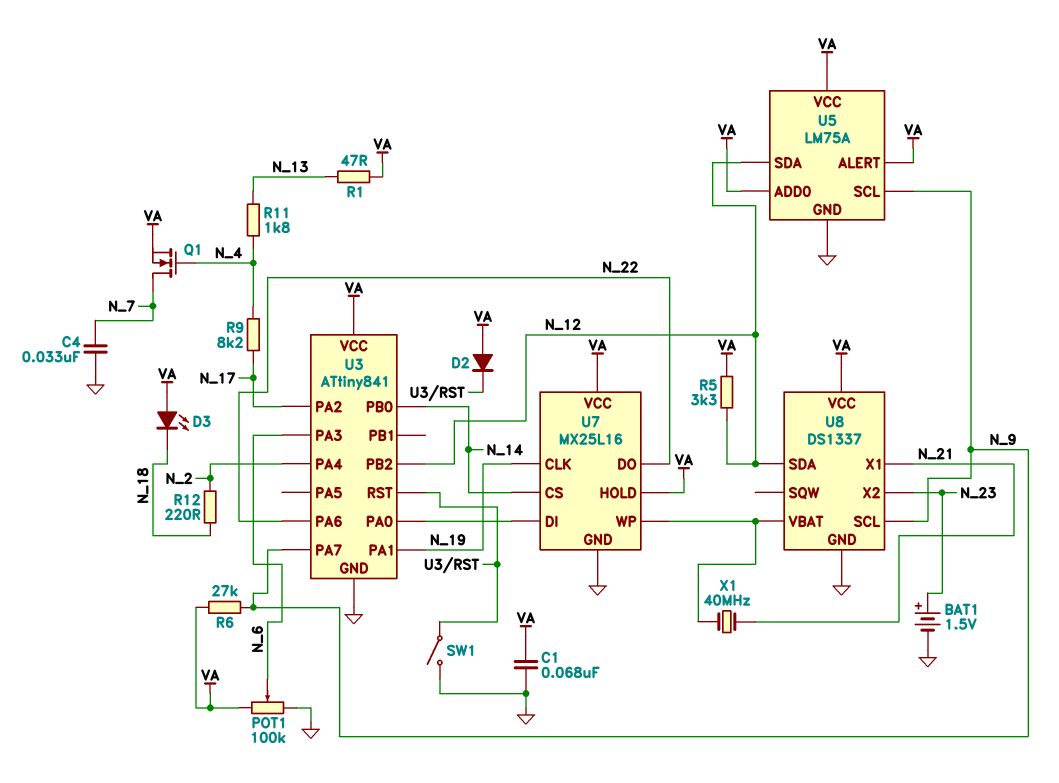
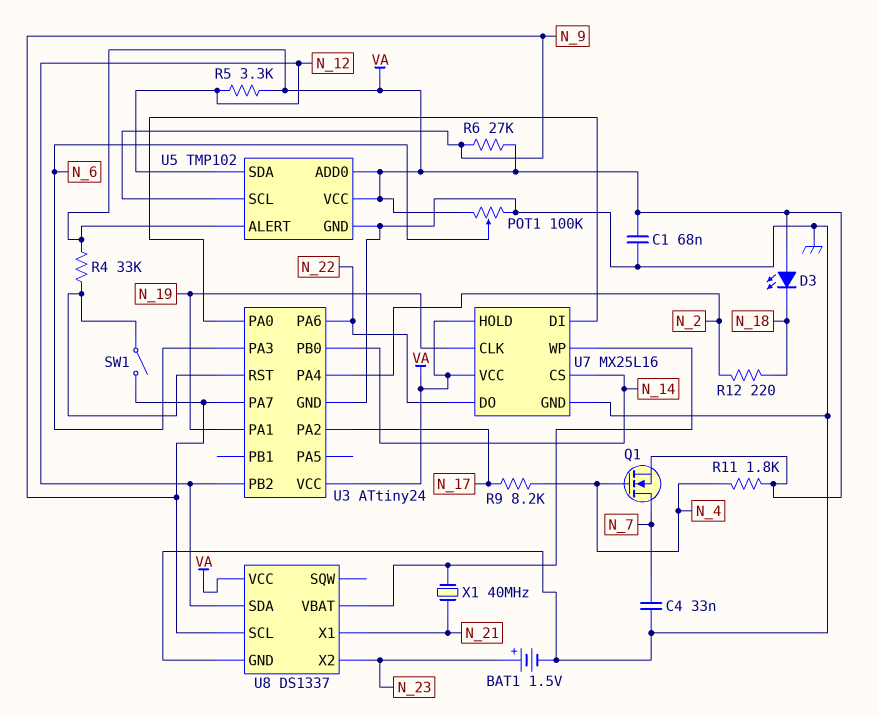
D2: diode (A VA, K U3/RST) -> none
R1: 47 (N_13, VA) -> none
R4: none -> 33k (U3/RST, VA)
R11: 1.8k (N_4, N_13) -> 1.8k (N_4, VA)
SW1: switch (GND, U3/RST) -> switch (N_9, U3/RST)
U3: ATtiny841 -> ATtiny24
U5: LM75A -> TMP102

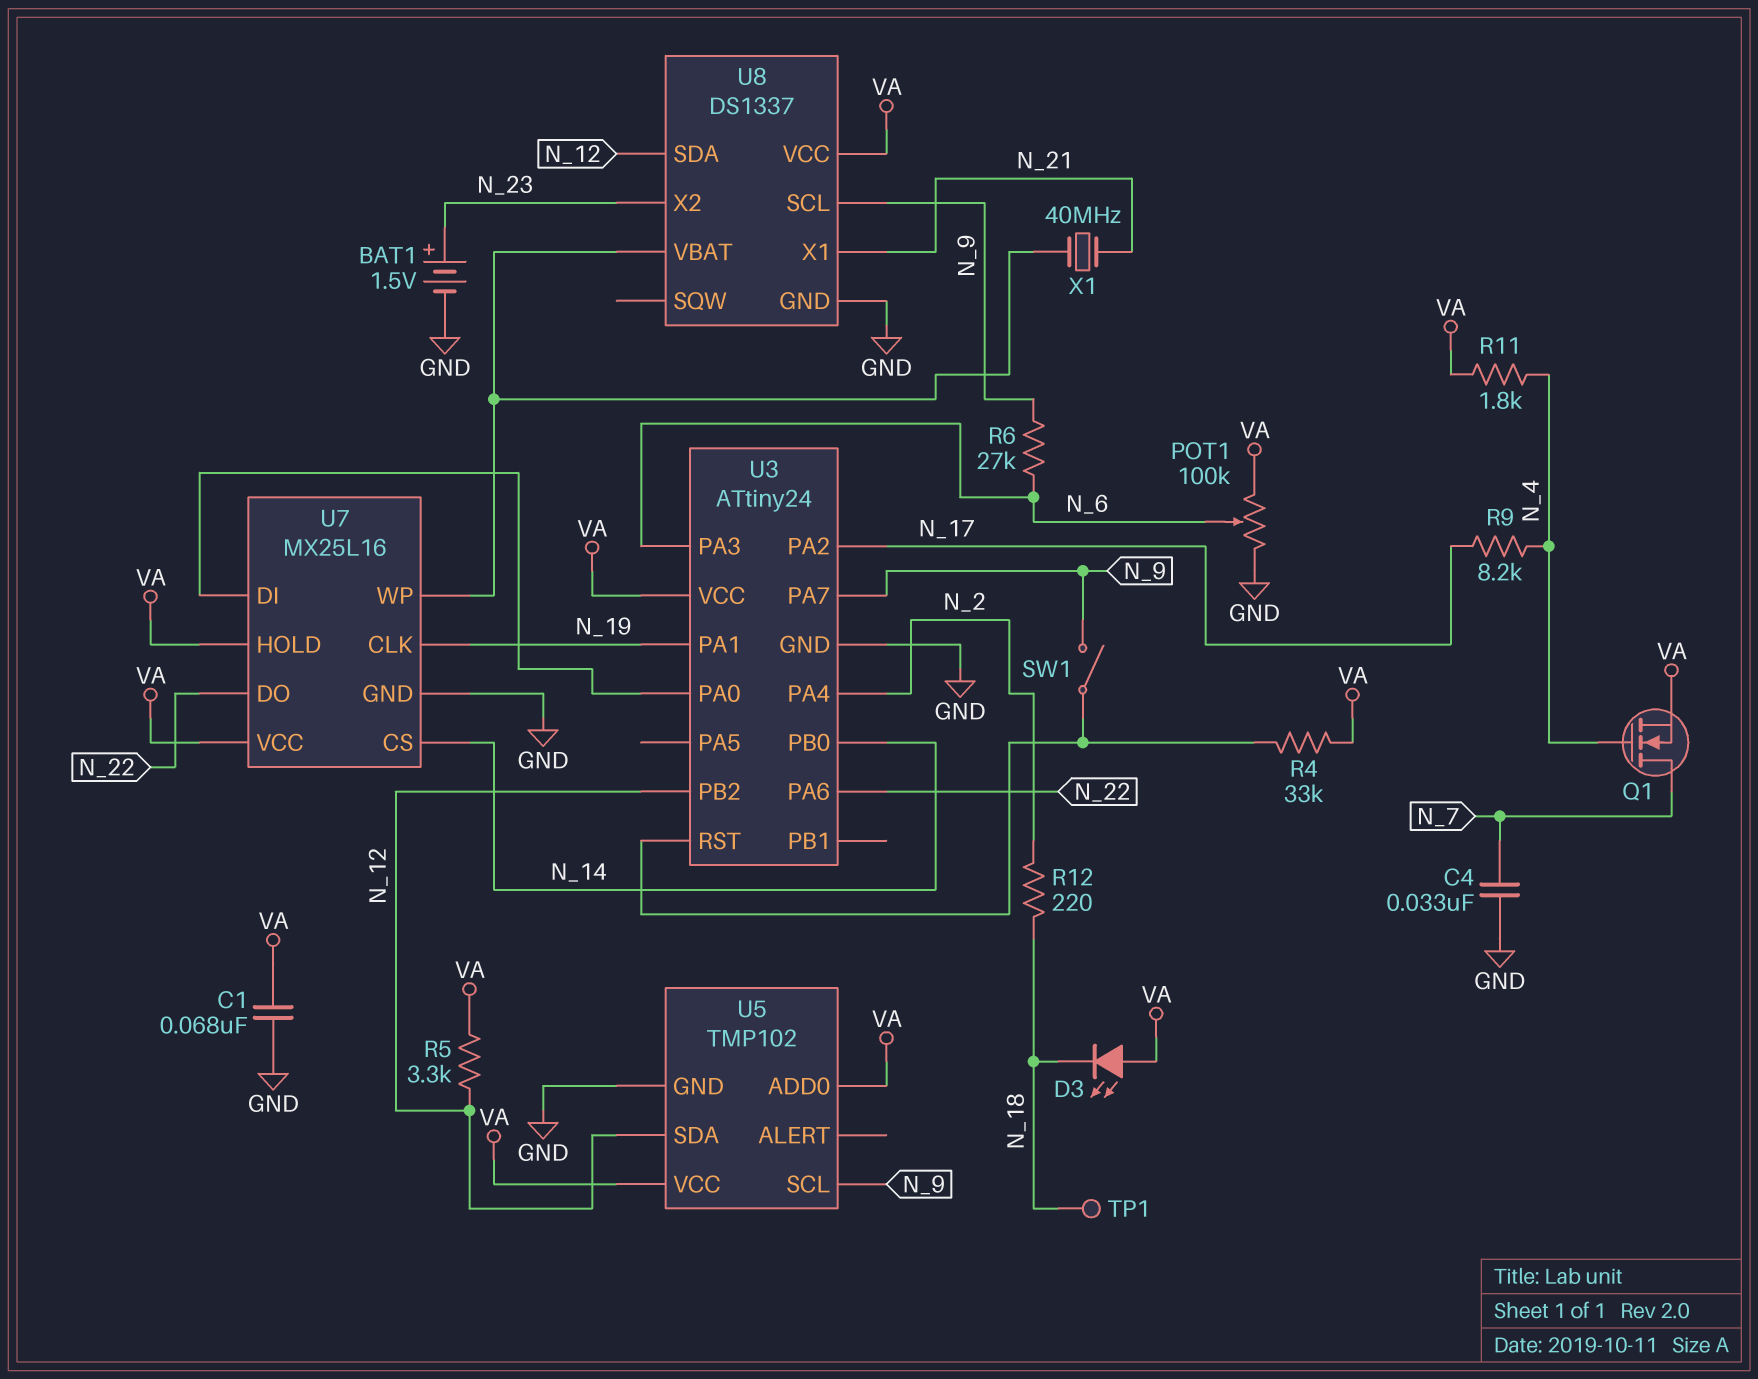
R6: 27k (N_9, VA) -> 27k (N_6, N_9)
TP1: none -> test point (N_18)
U5 pin ALERT: VA -> none

